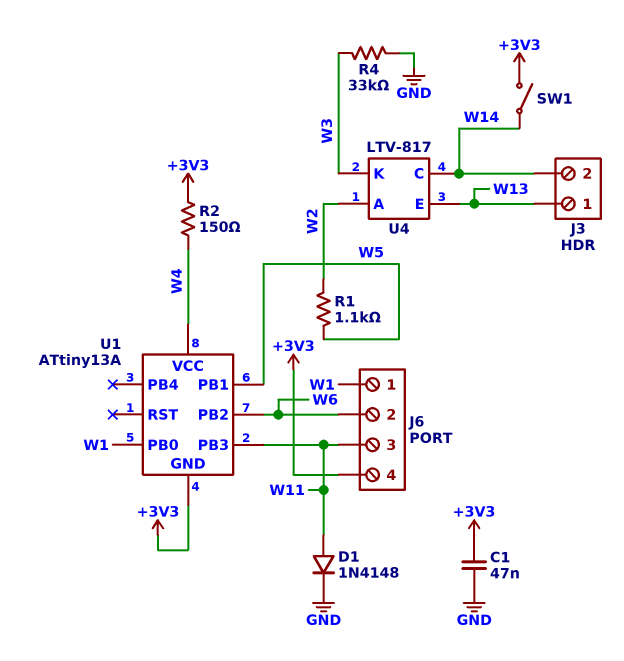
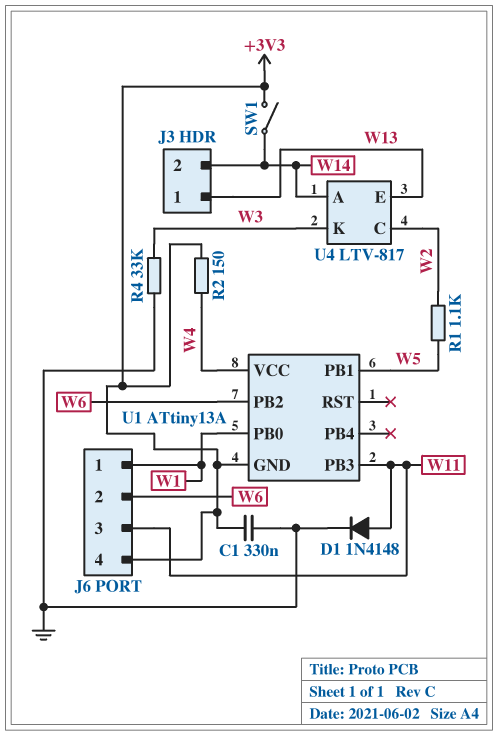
C1: 47nF (+3V3, GND) -> 330nF (+3V3, GND)
U4 pin A: W2 -> W14
U4 pin C: W14 -> W2

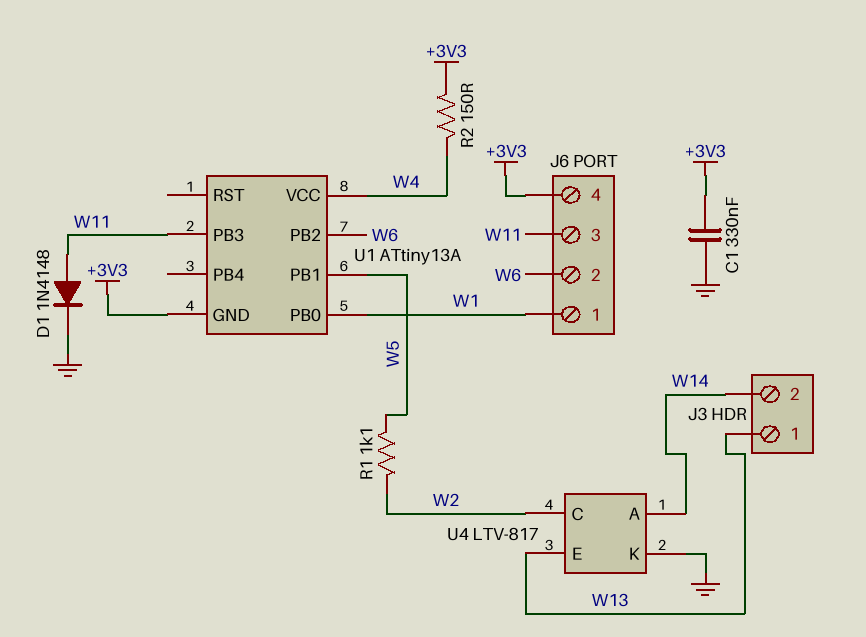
R4: 33k (GND, W3) -> none
SW1: switch (+3V3, W14) -> none
U4 pin K: W3 -> GND

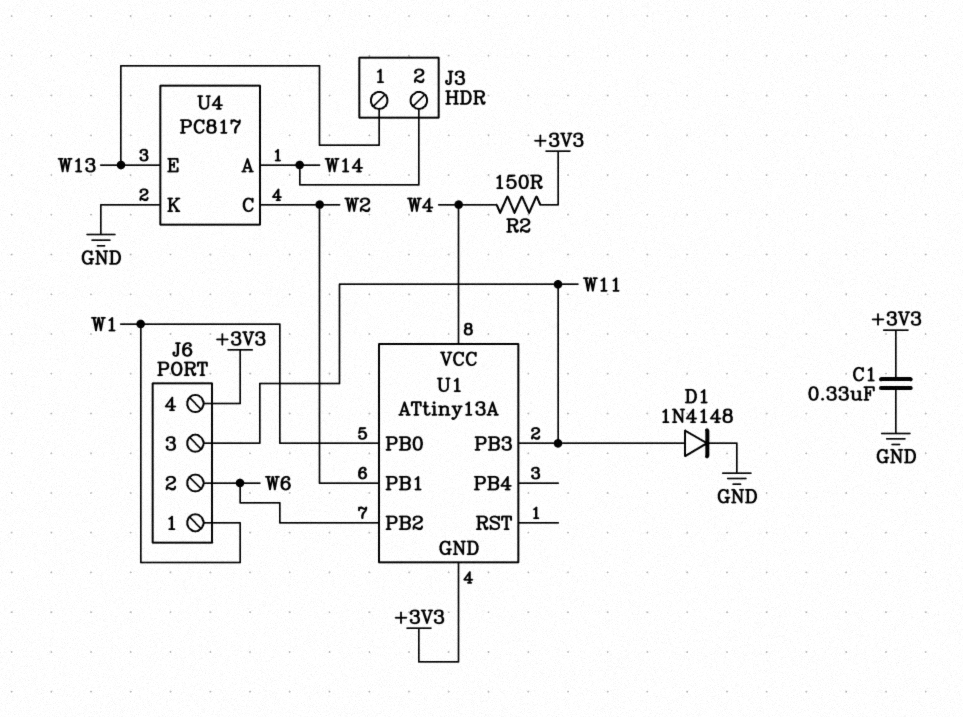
R1: 1.1k (W2, W5) -> none
U1 pin PB1: W5 -> W2
U4: LTV-817 -> PC817

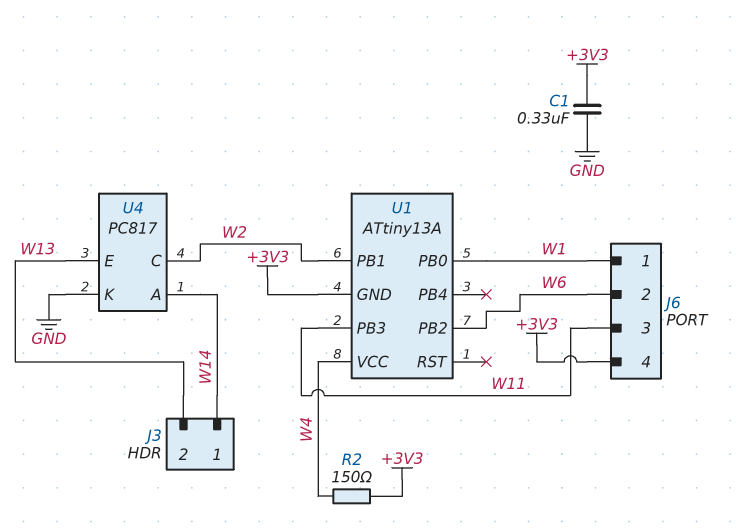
D1: diode 1N4148 (A W11, K GND) -> none
J3 pin 1: W13 -> W14
J3 pin 2: W14 -> W13

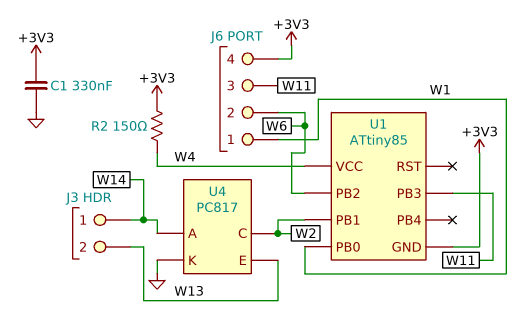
U1: ATtiny13A -> ATtiny85

